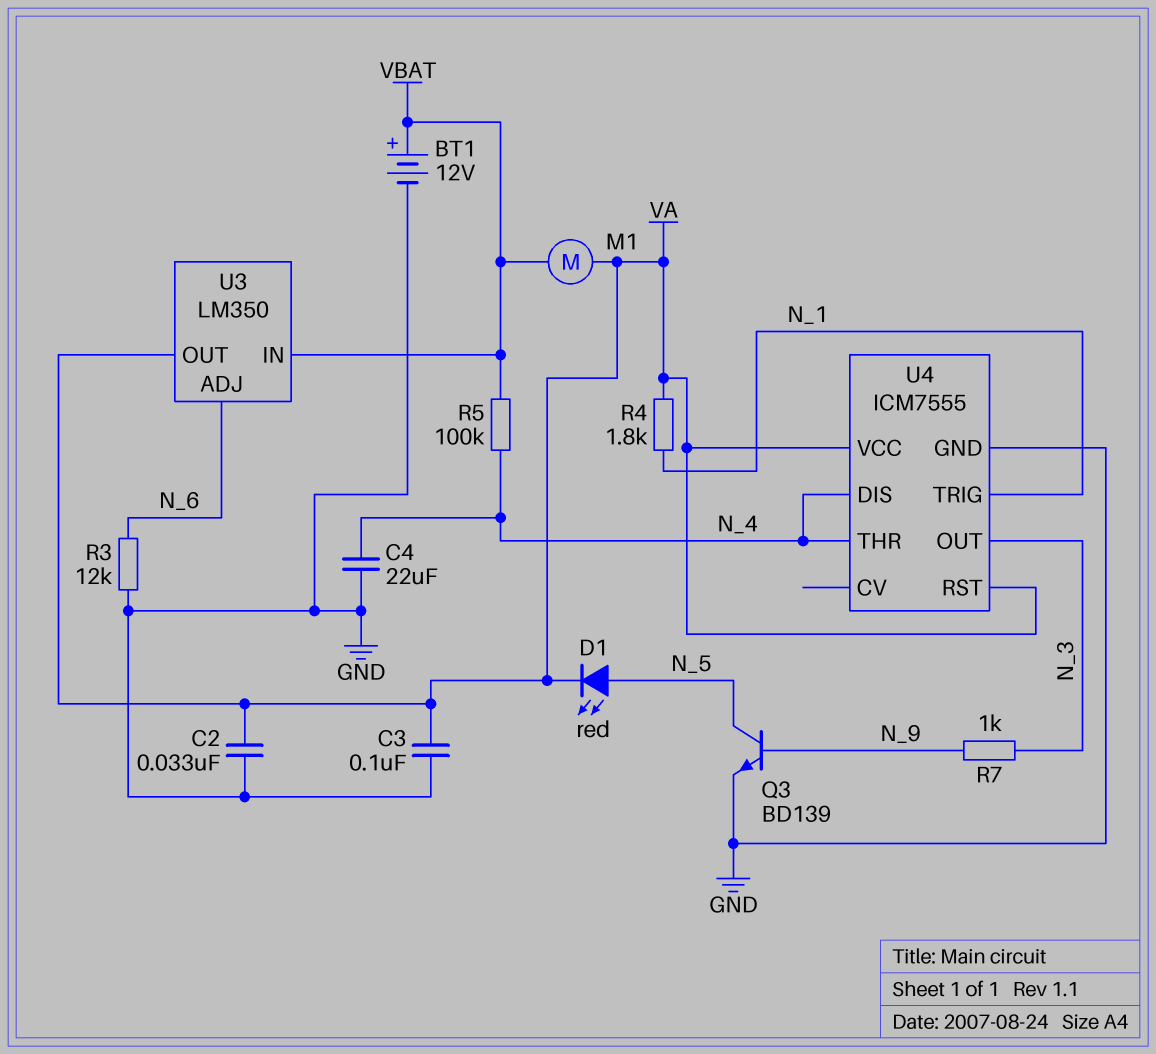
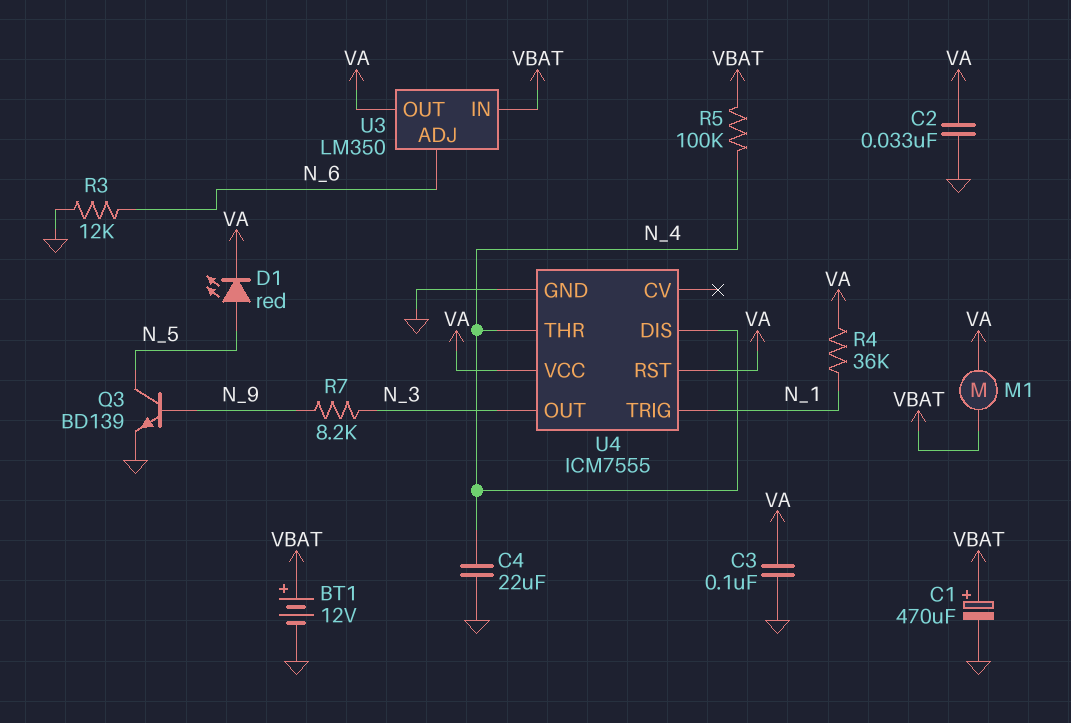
C1: none -> 470uF (plus VBAT, minus GND)
R4: 1.8k (N_1, VA) -> 36k (N_1, VA)
R7: 1k (N_3, N_9) -> 8.2k (N_3, N_9)

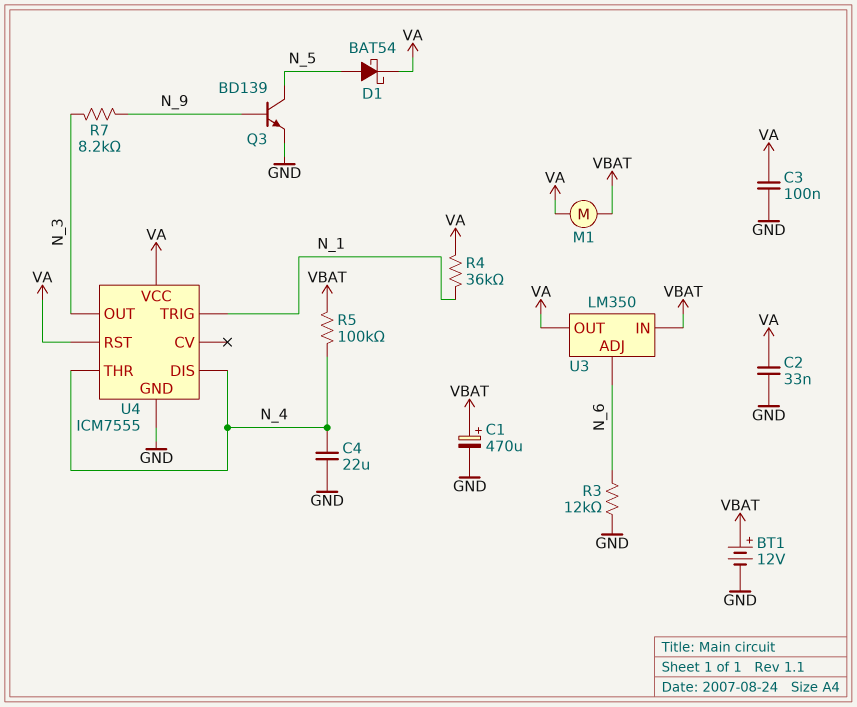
D1: LED red (A N_5, K VA) -> schottky BAT54 (A N_5, K VA)

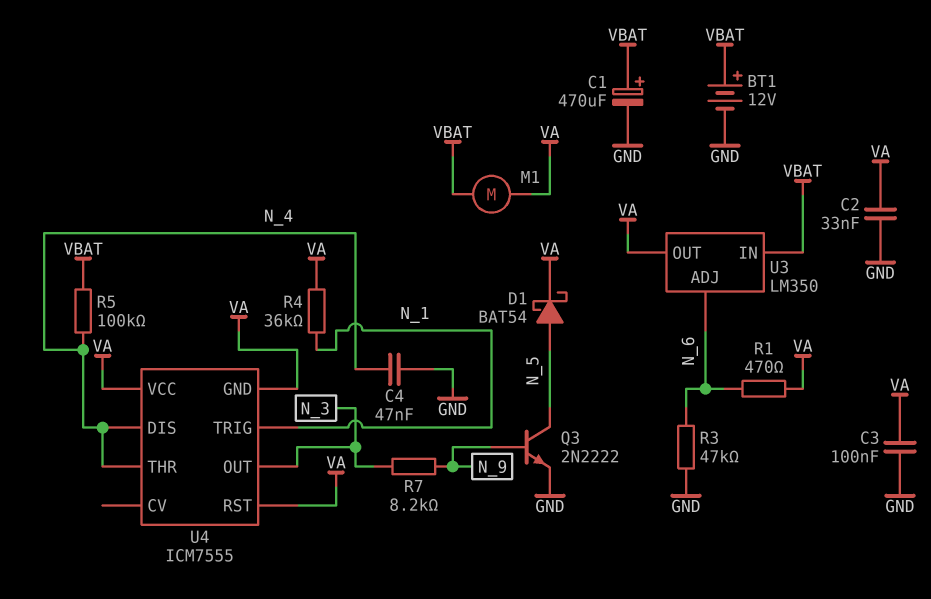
C4: 22uF (GND, N_4) -> 47nF (GND, N_4)
Q3: NPN BD139 (B N_9, C N_5, E GND) -> NPN 2N2222 (B N_9, C N_5, E GND)
R1: none -> 470 (N_6, VA)
R3: 12k (GND, N_6) -> 47k (GND, N_6)
U4 pin GND: GND -> VA

